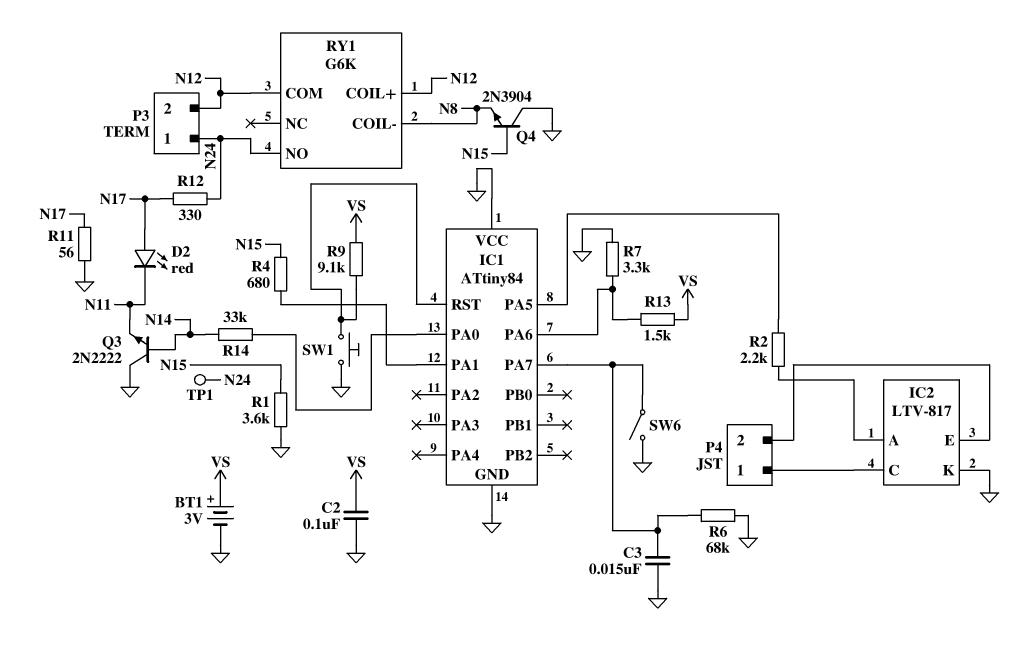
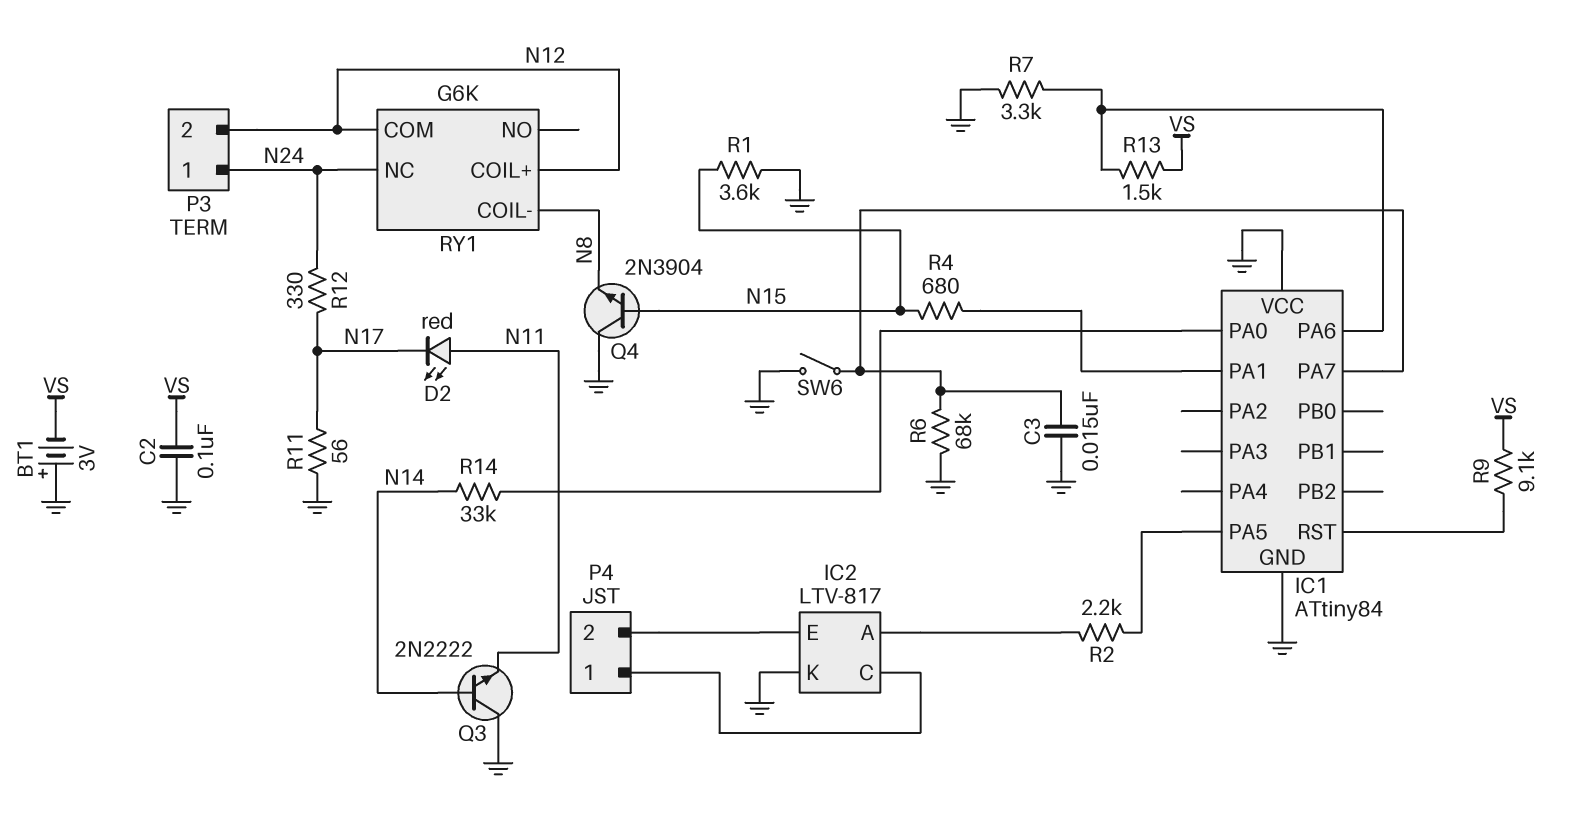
BT1: 3V (plus VS, minus GND) -> 3V (plus GND, minus VS)
D2: LED red (A N17, K N11) -> LED red (A N11, K N17)
RY1 pin NC: none -> N24
RY1 pin NO: N24 -> none
SW1: button (GND, IC1/RST) -> none
TP1: test point (N24) -> none

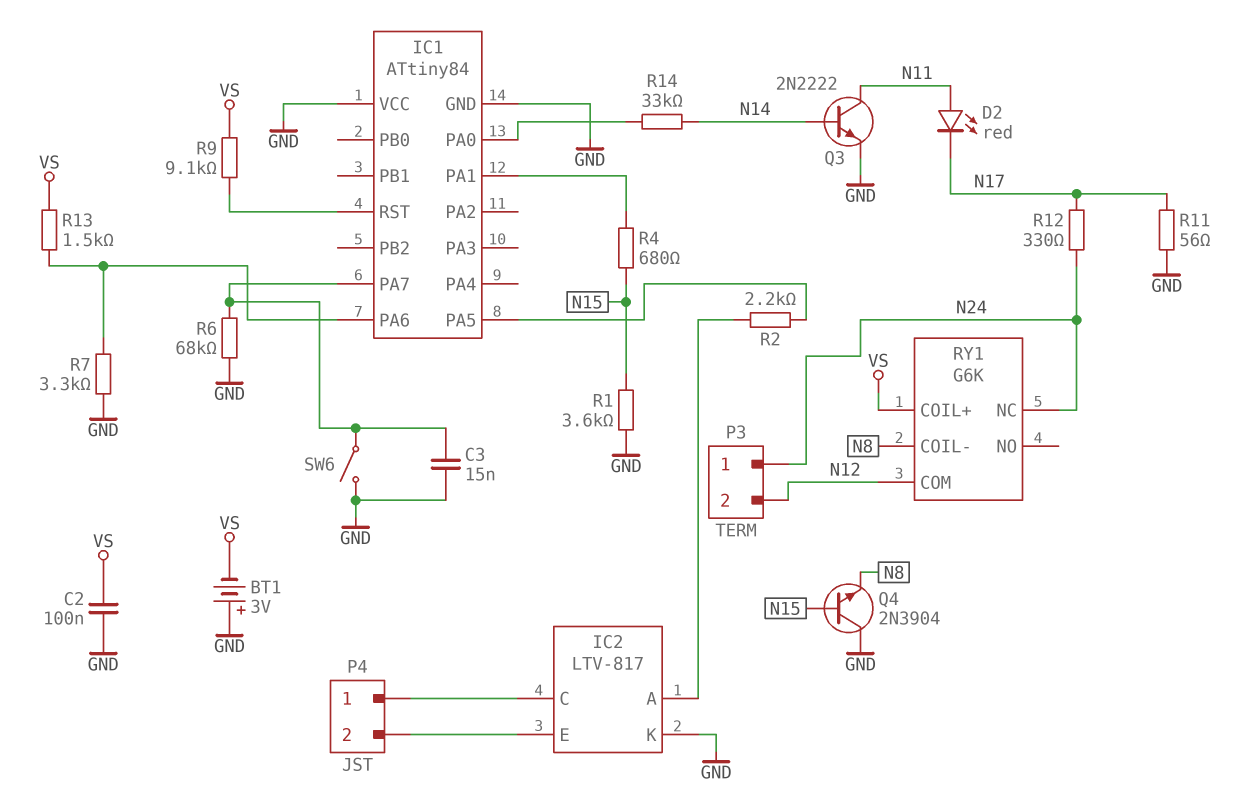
Q3: NPN 2N2222 (B N14, C GND, E N11) -> NPN 2N2222 (B N14, C N11, E GND)
RY1 pin COIL+: N12 -> VS

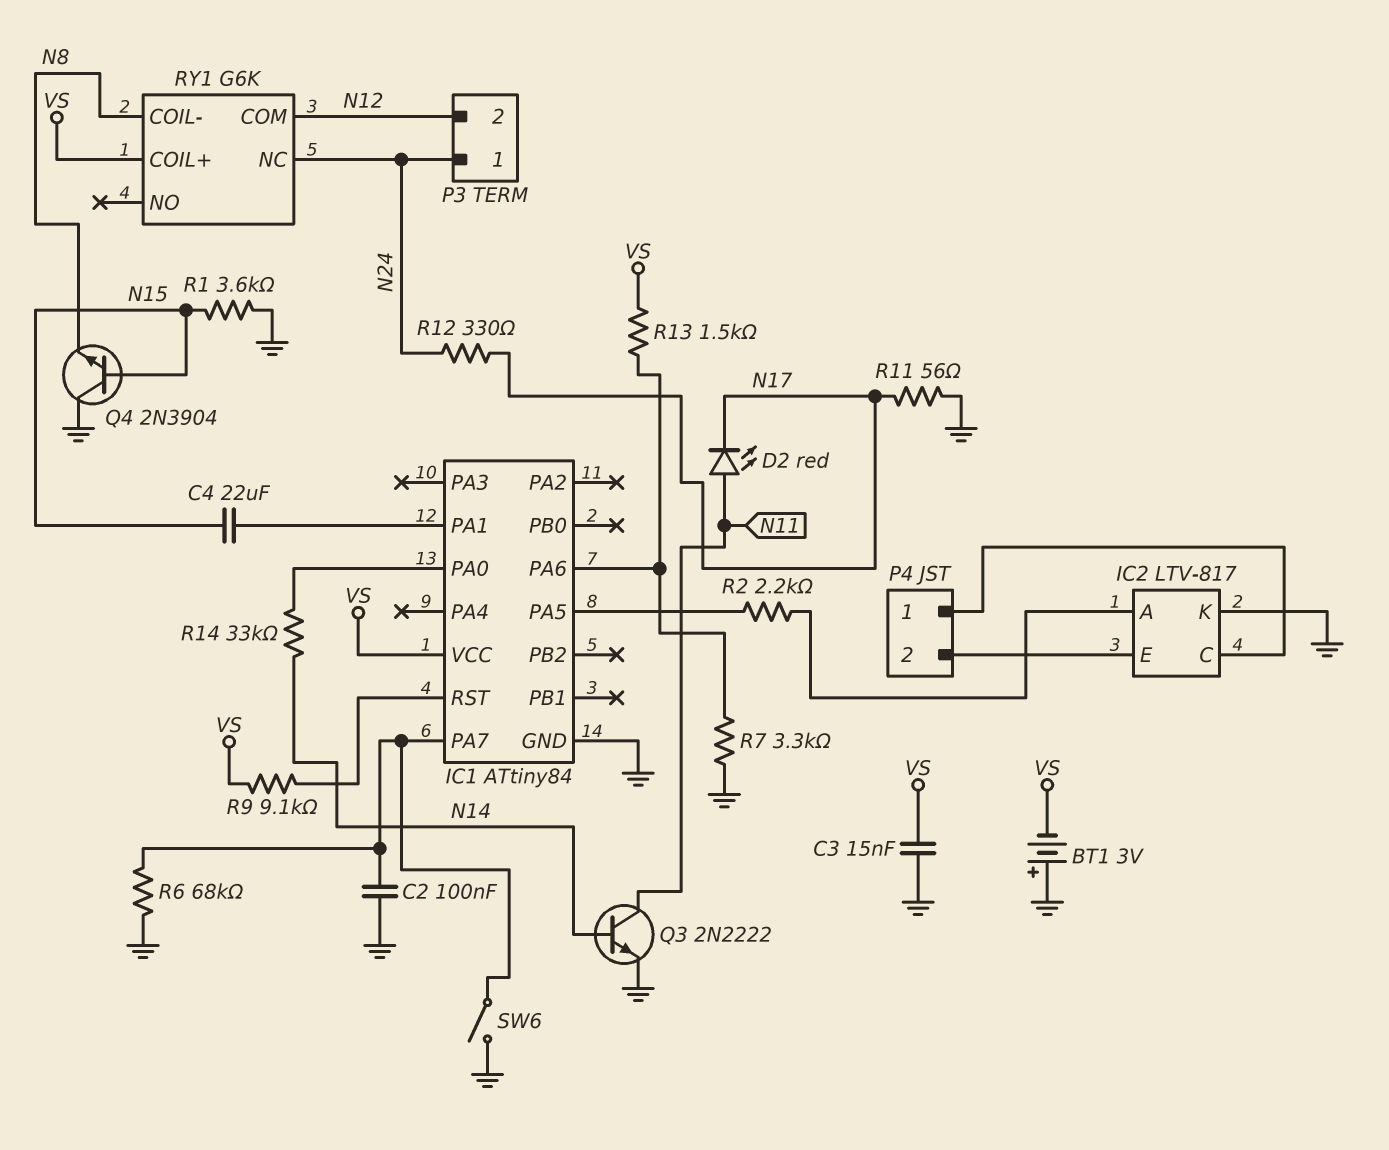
C2: 100nF (GND, VS) -> 100nF (GND, IC1/PA7)
C3: 15nF (GND, IC1/PA7) -> 15nF (GND, VS)
C4: none -> 22uF (IC1/PA1, N15)
IC1 pin VCC: GND -> VS
R4: 680 (IC1/PA1, N15) -> none

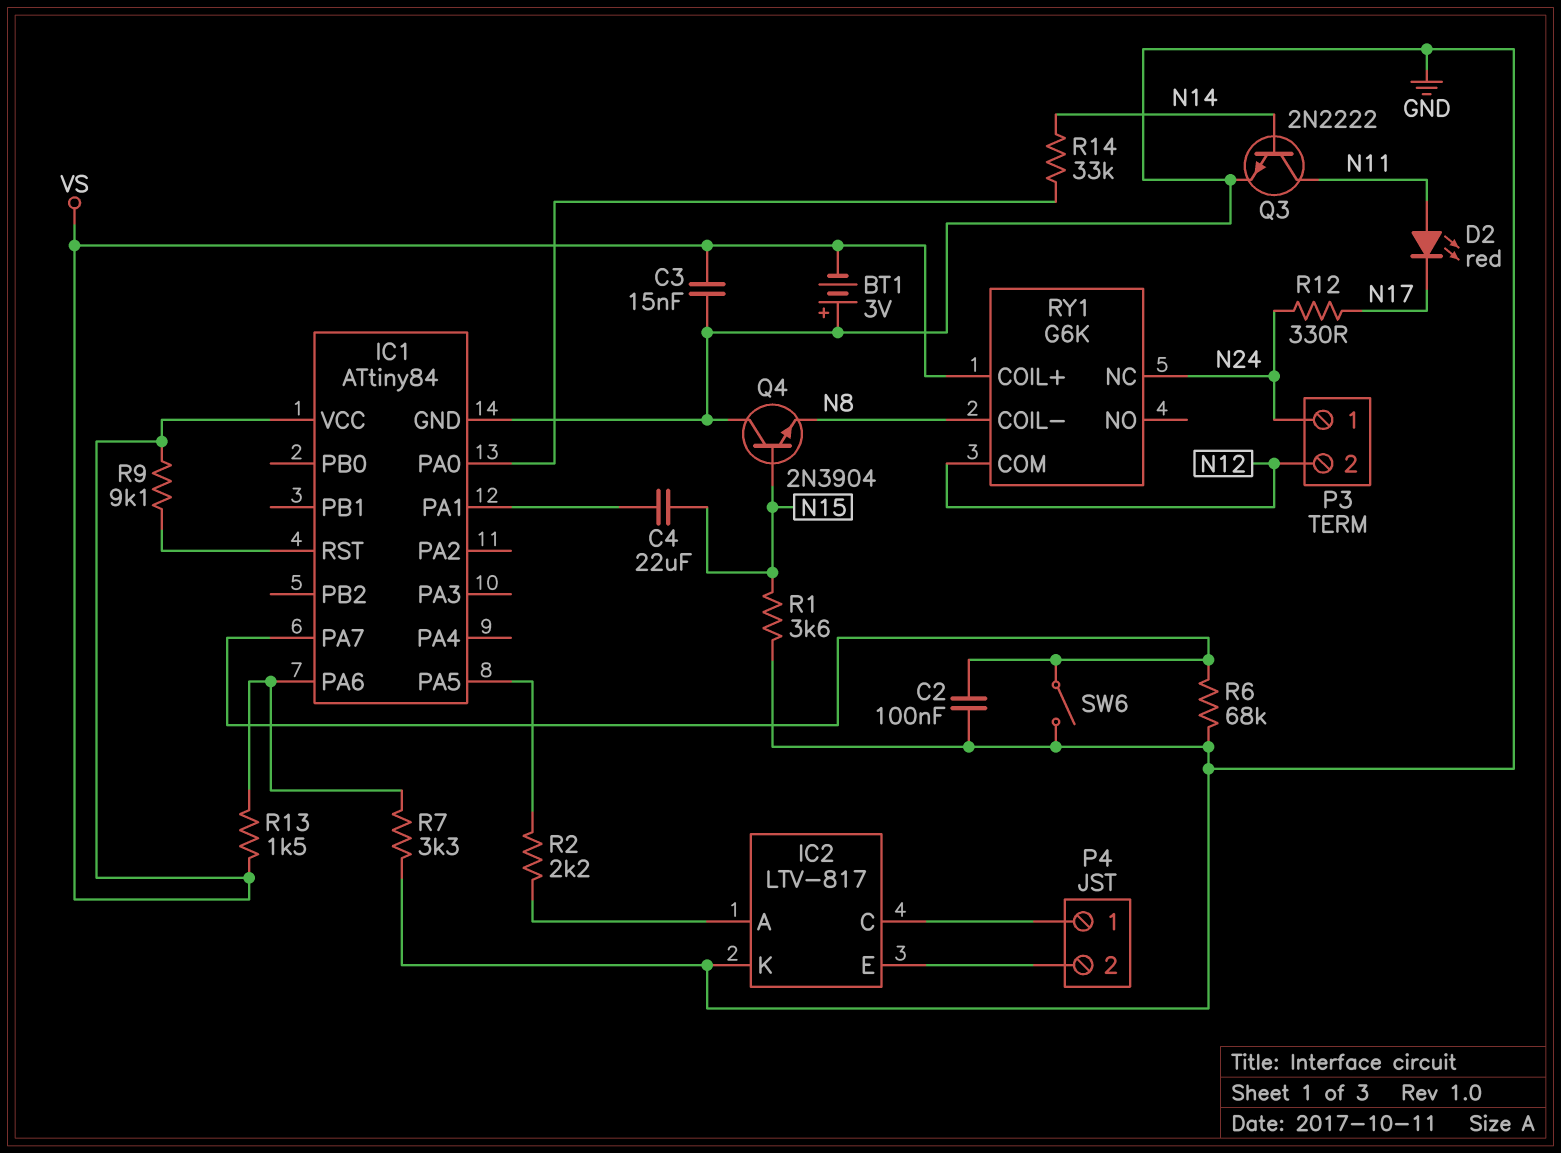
R11: 56 (GND, N17) -> none

